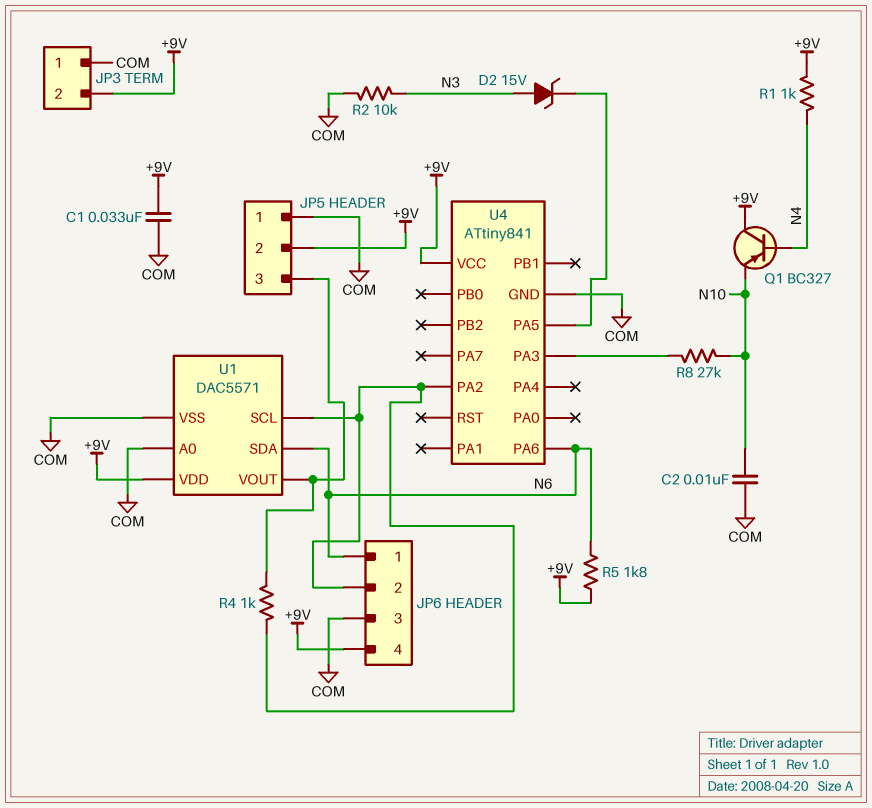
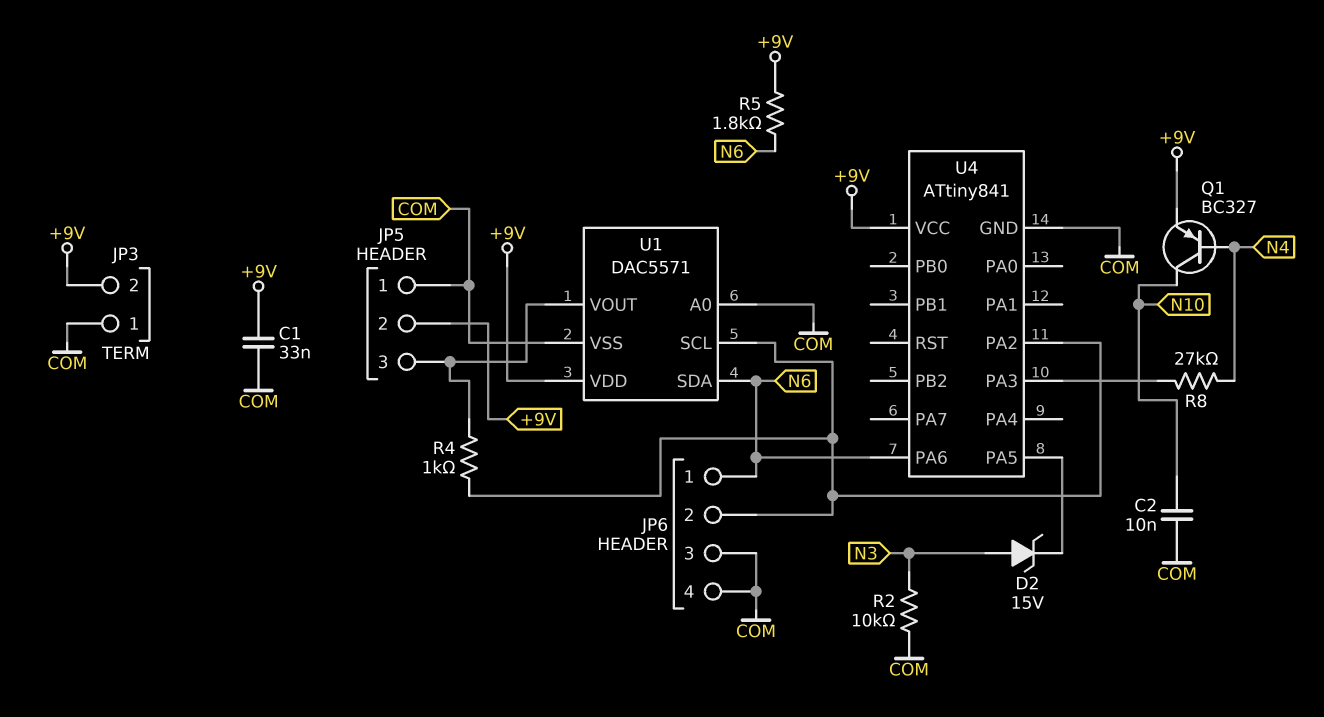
JP6 pin 4: +9V -> COM
Q1: PNP BC327 (B N4, C +9V, E N10) -> PNP BC327 (B N4, C N10, E +9V)
R1: 1k (+9V, N4) -> none
R8: 27k (N10, U4/PA3) -> 27k (N4, U4/PA3)

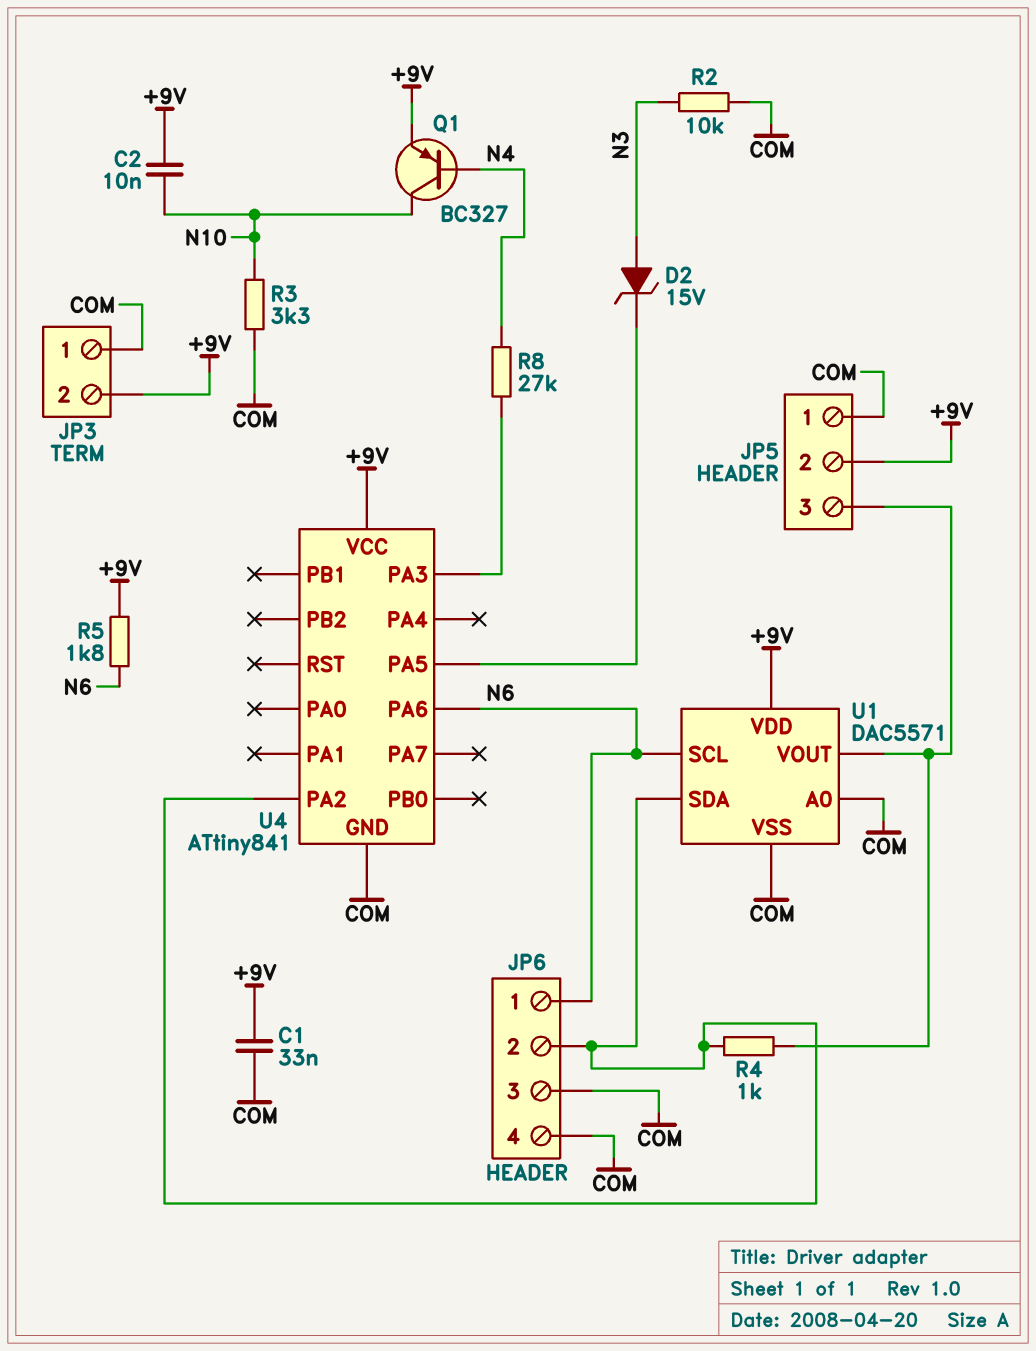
C2: 10nF (COM, N10) -> 10nF (+9V, N10)
R3: none -> 3.3k (COM, N10)
U1 pin SCL: JP6/2 -> N6
U1 pin SDA: N6 -> JP6/2

